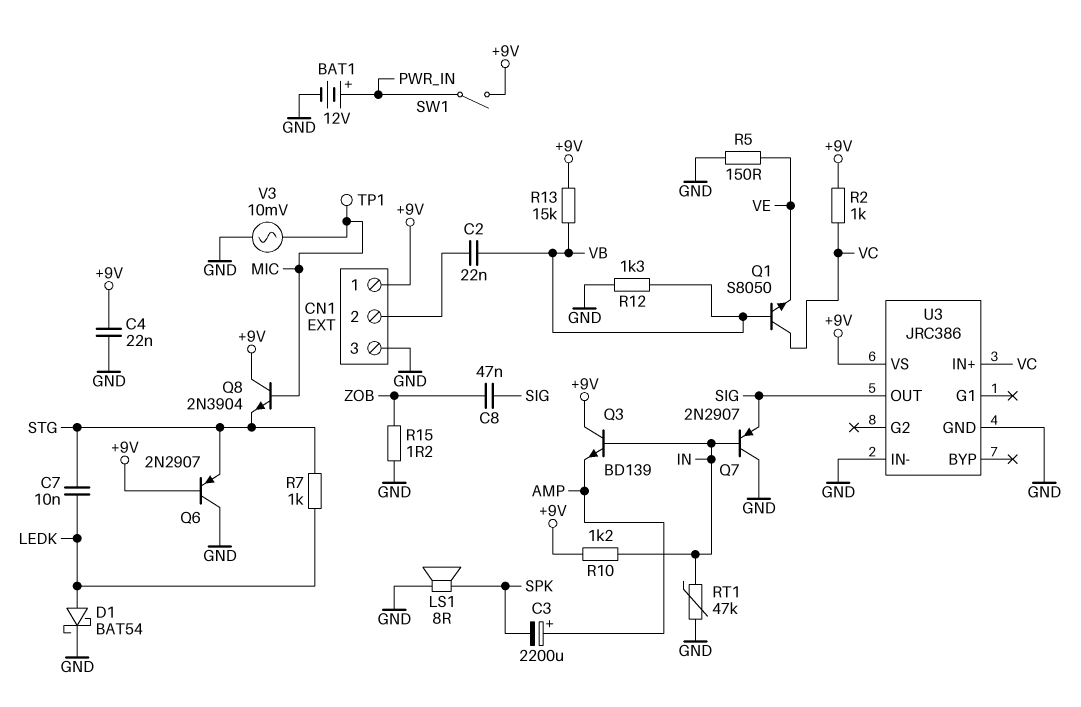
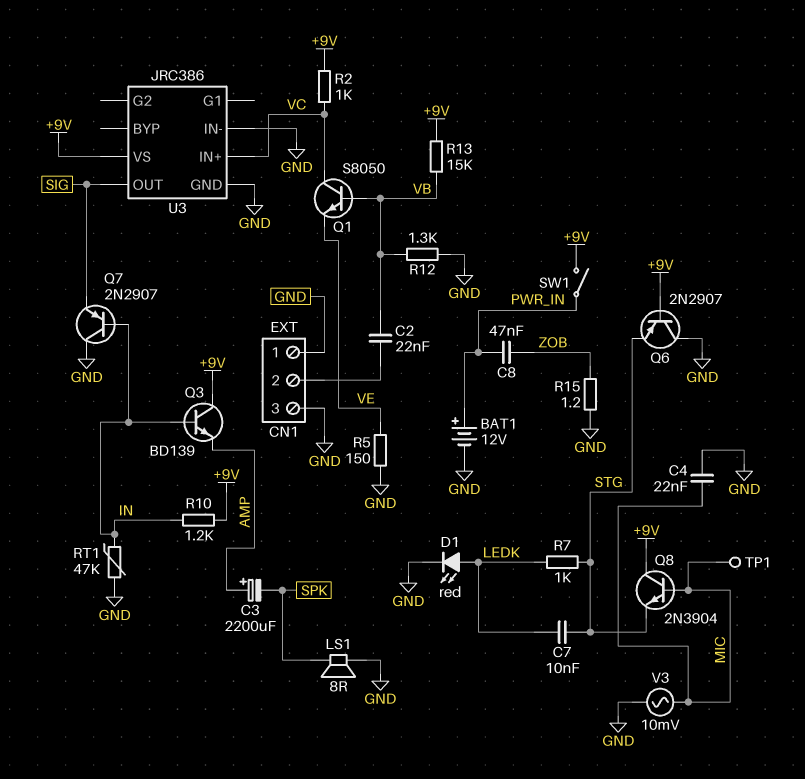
C4: 22nF (+9V, GND) -> 22nF (GND, MIC)
C8: 47nF (SIG, ZOB) -> 47nF (PWR_IN, ZOB)
CN1 pin 1: +9V -> GND
D1: schottky BAT54 (A LEDK, K GND) -> LED red (A LEDK, K GND)

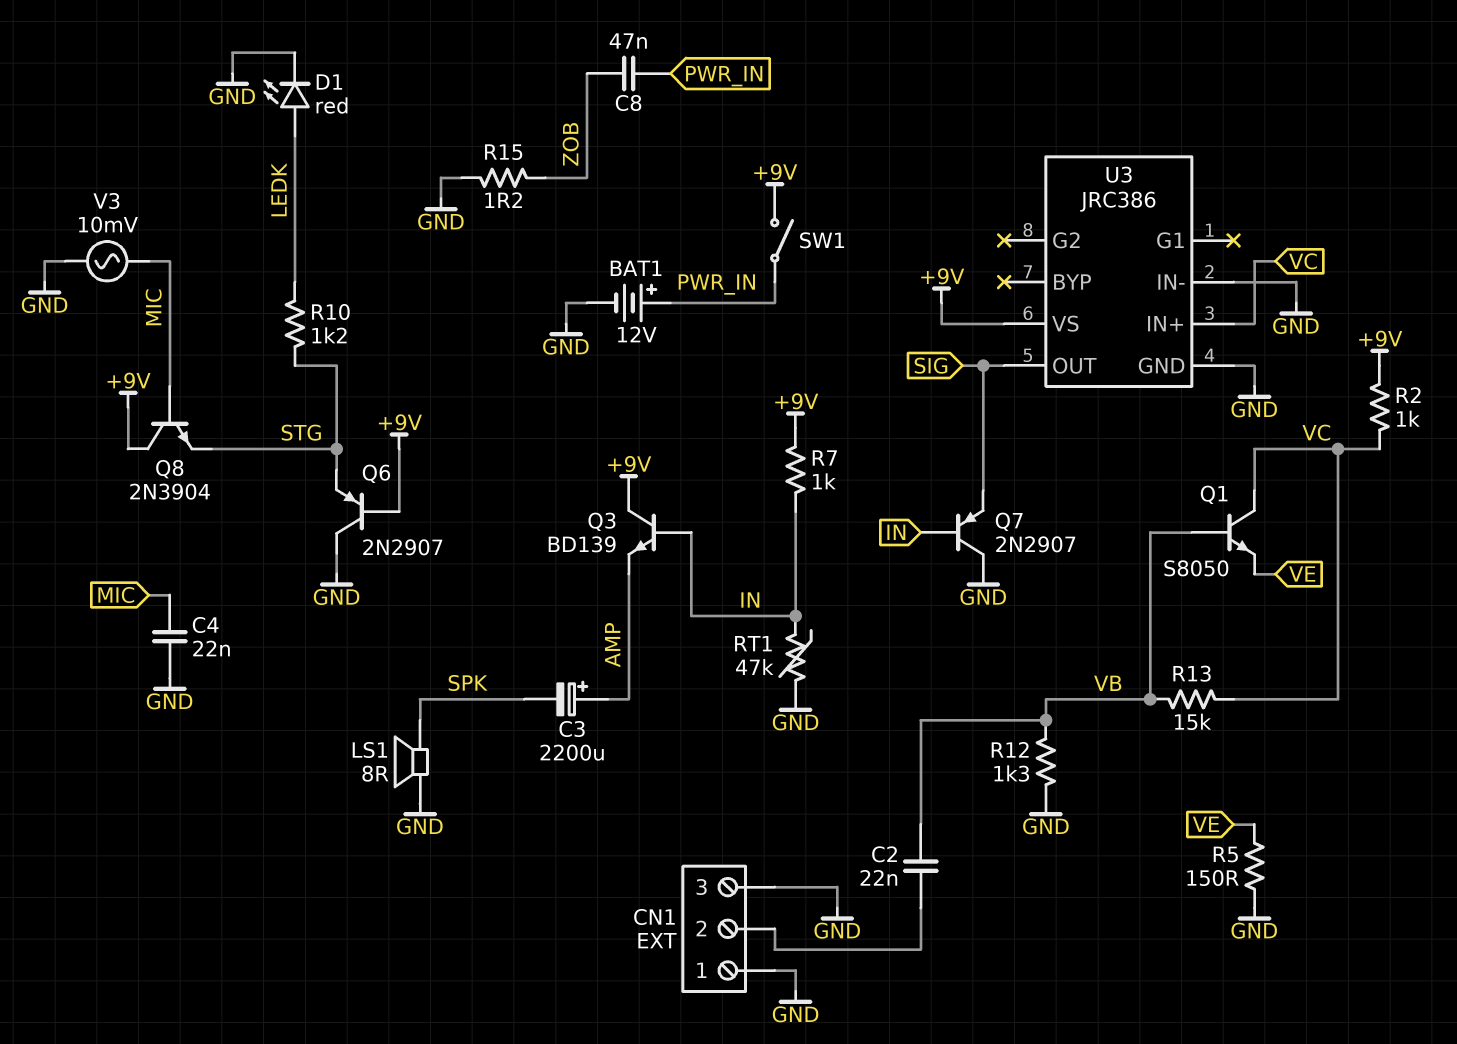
C7: 10nF (LEDK, STG) -> none
R7: 1k (LEDK, STG) -> 1k (+9V, IN)
R10: 1.2k (+9V, IN) -> 1.2k (LEDK, STG)
R13: 15k (+9V, VB) -> 15k (VB, VC)
TP1: test point (MIC) -> none

